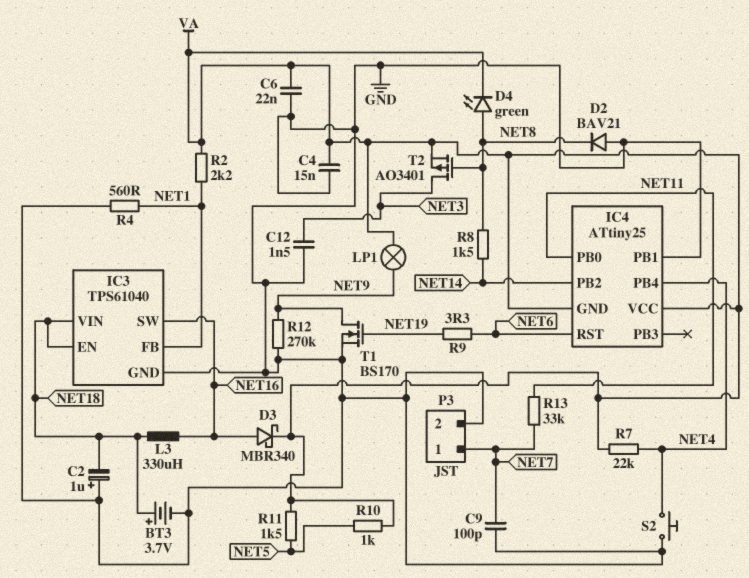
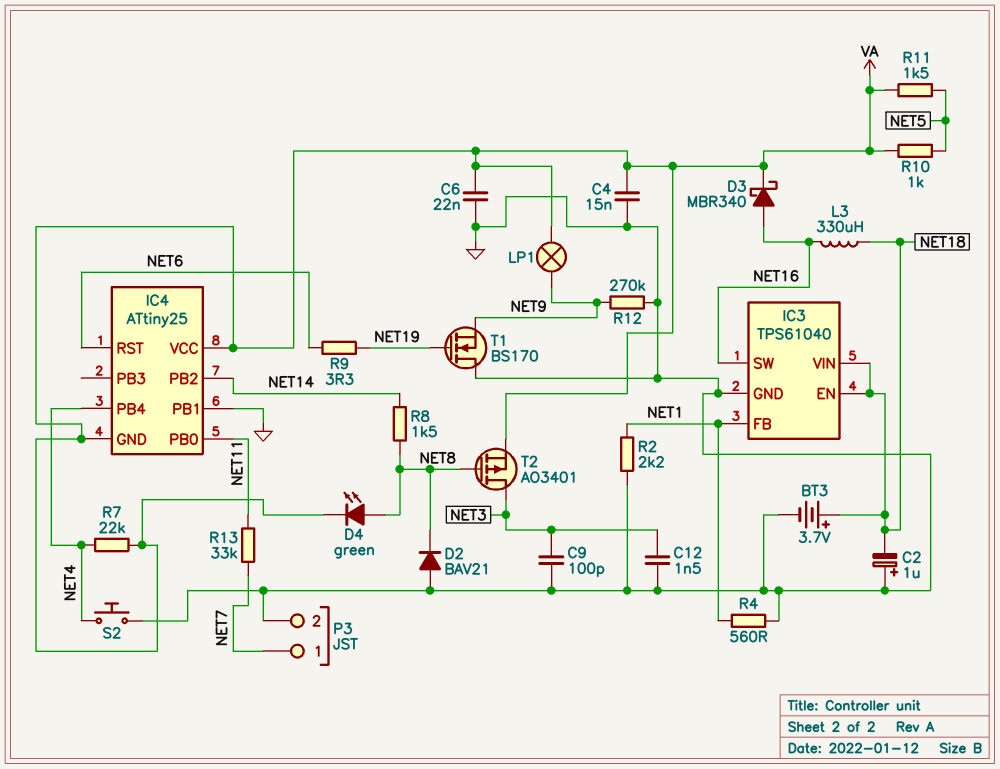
C9: 100pF (GND, NET7) -> 100pF (GND, NET3)
R2: 2.2k (NET1, VA) -> 2.2k (GND, NET1)
T1: NMOS BS170 (G NET19, D NET9, S GND) -> NMOS BS170 (G NET19, D GND, S NET9)

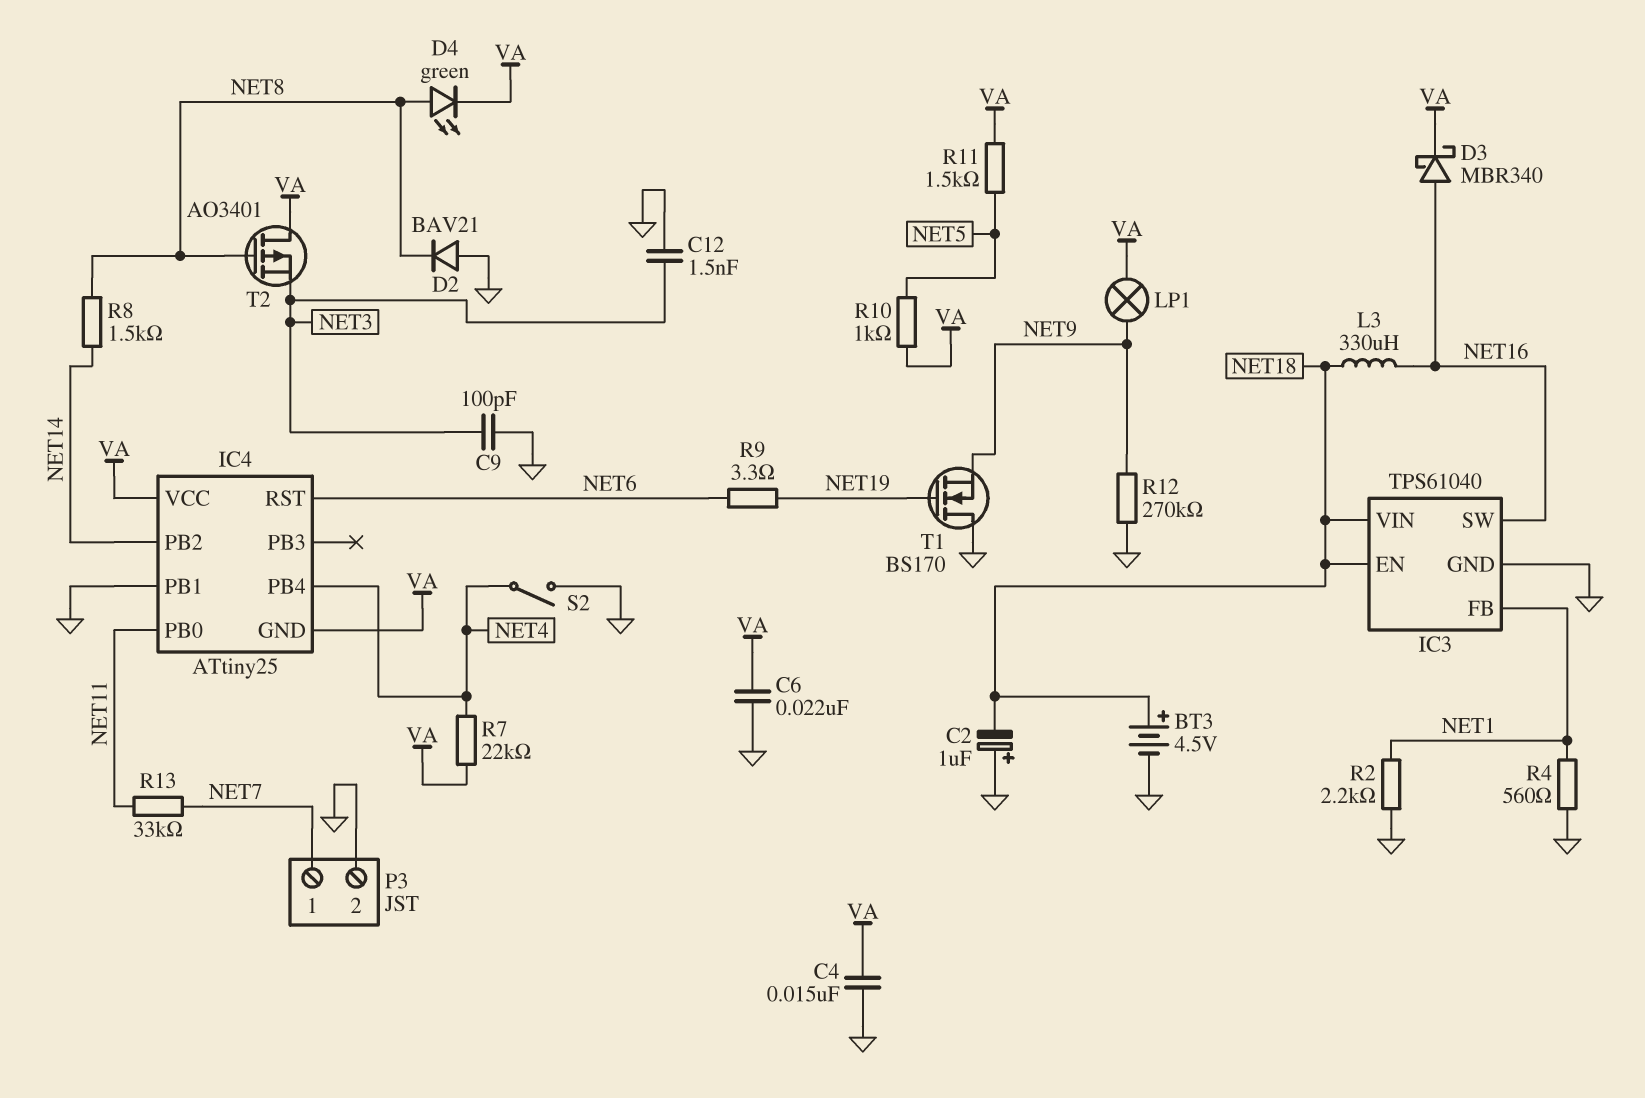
BT3: 3.7V (plus NET18, minus GND) -> 4.5V (plus NET18, minus GND)
S2: button (GND, NET4) -> switch (GND, NET4)
T2: PMOS AO3401 (G NET8, D NET3, S VA) -> PMOS AO3401 (G NET8, D VA, S NET3)

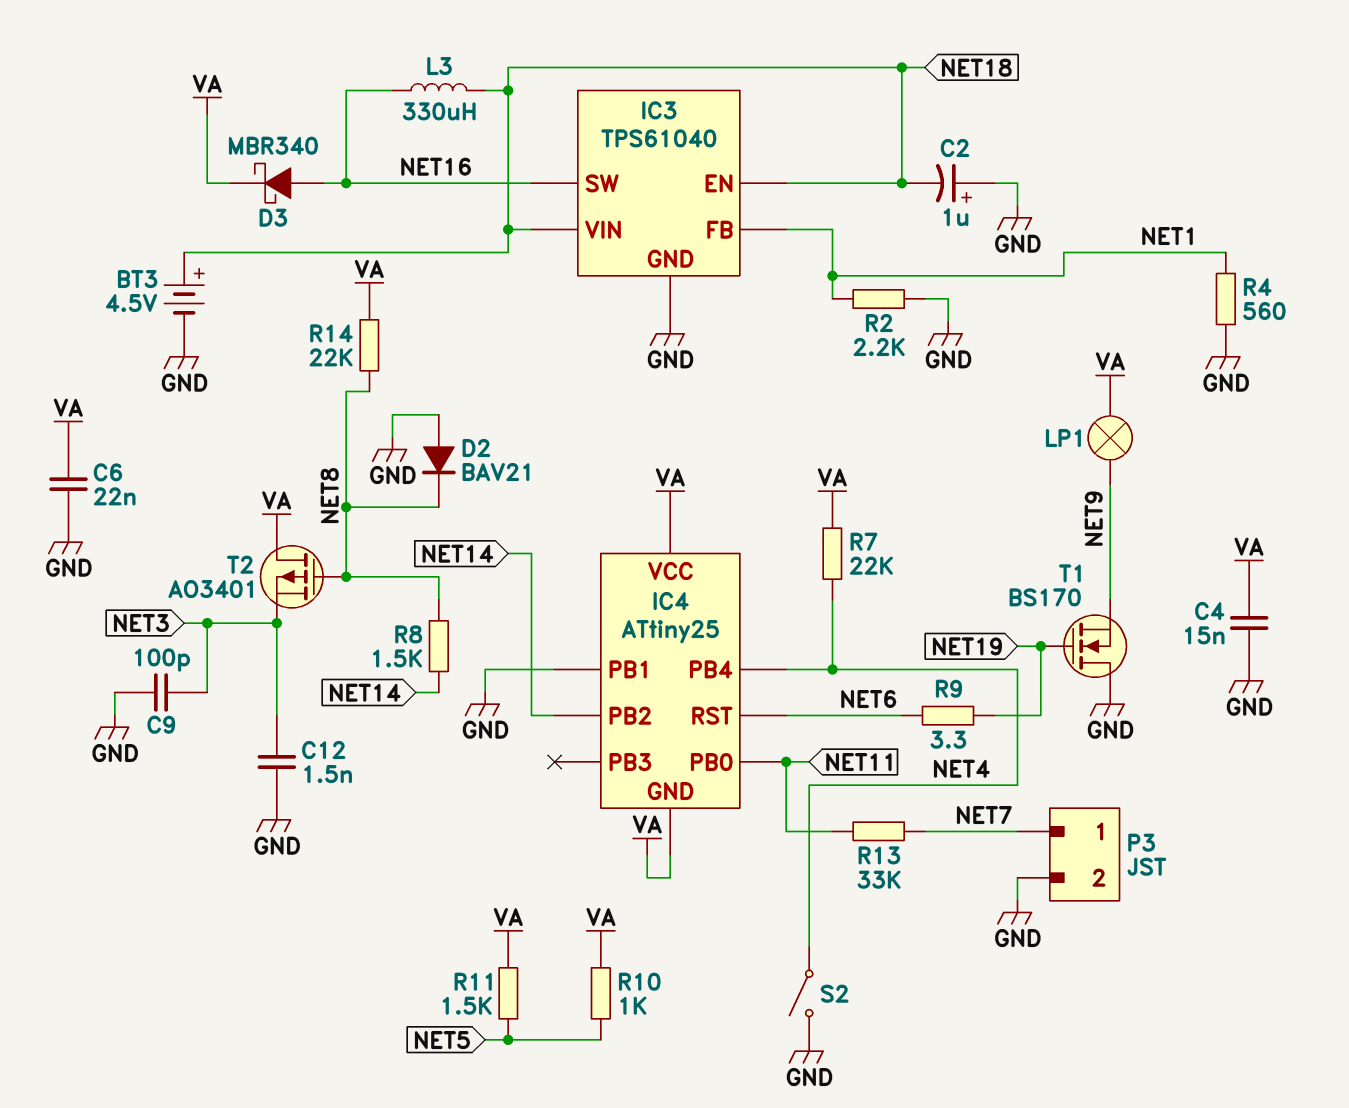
D4: LED green (A NET8, K VA) -> none
R12: 270k (GND, NET9) -> none
R14: none -> 22k (NET8, VA)

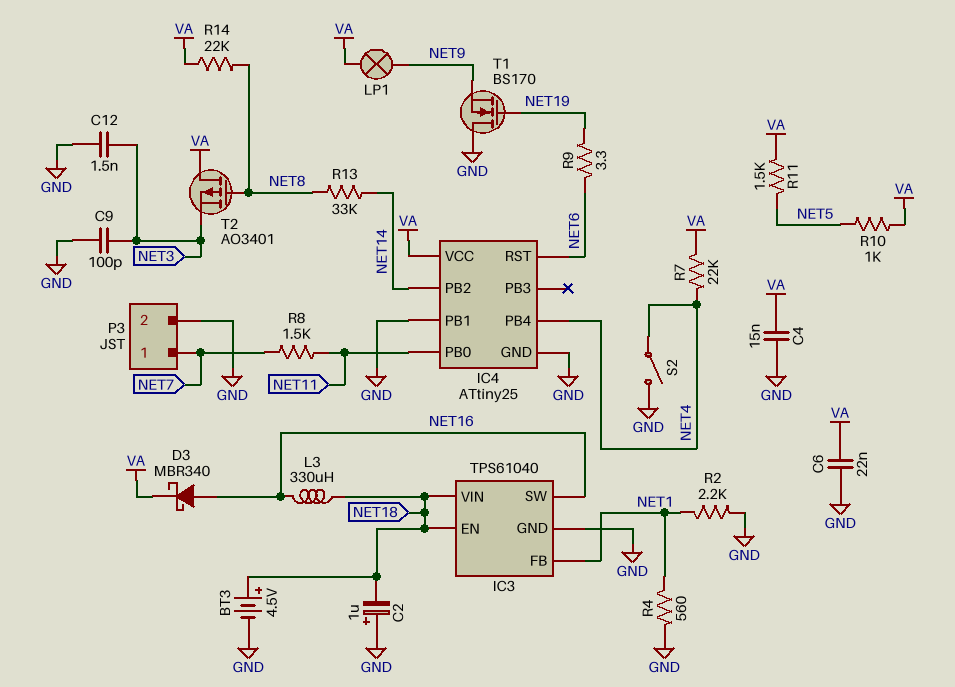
D2: diode BAV21 (A GND, K NET8) -> none
IC4 pin GND: VA -> GND
R8: 1.5k (NET8, NET14) -> 1.5k (NET7, NET11)
R13: 33k (NET7, NET11) -> 33k (NET8, NET14)

